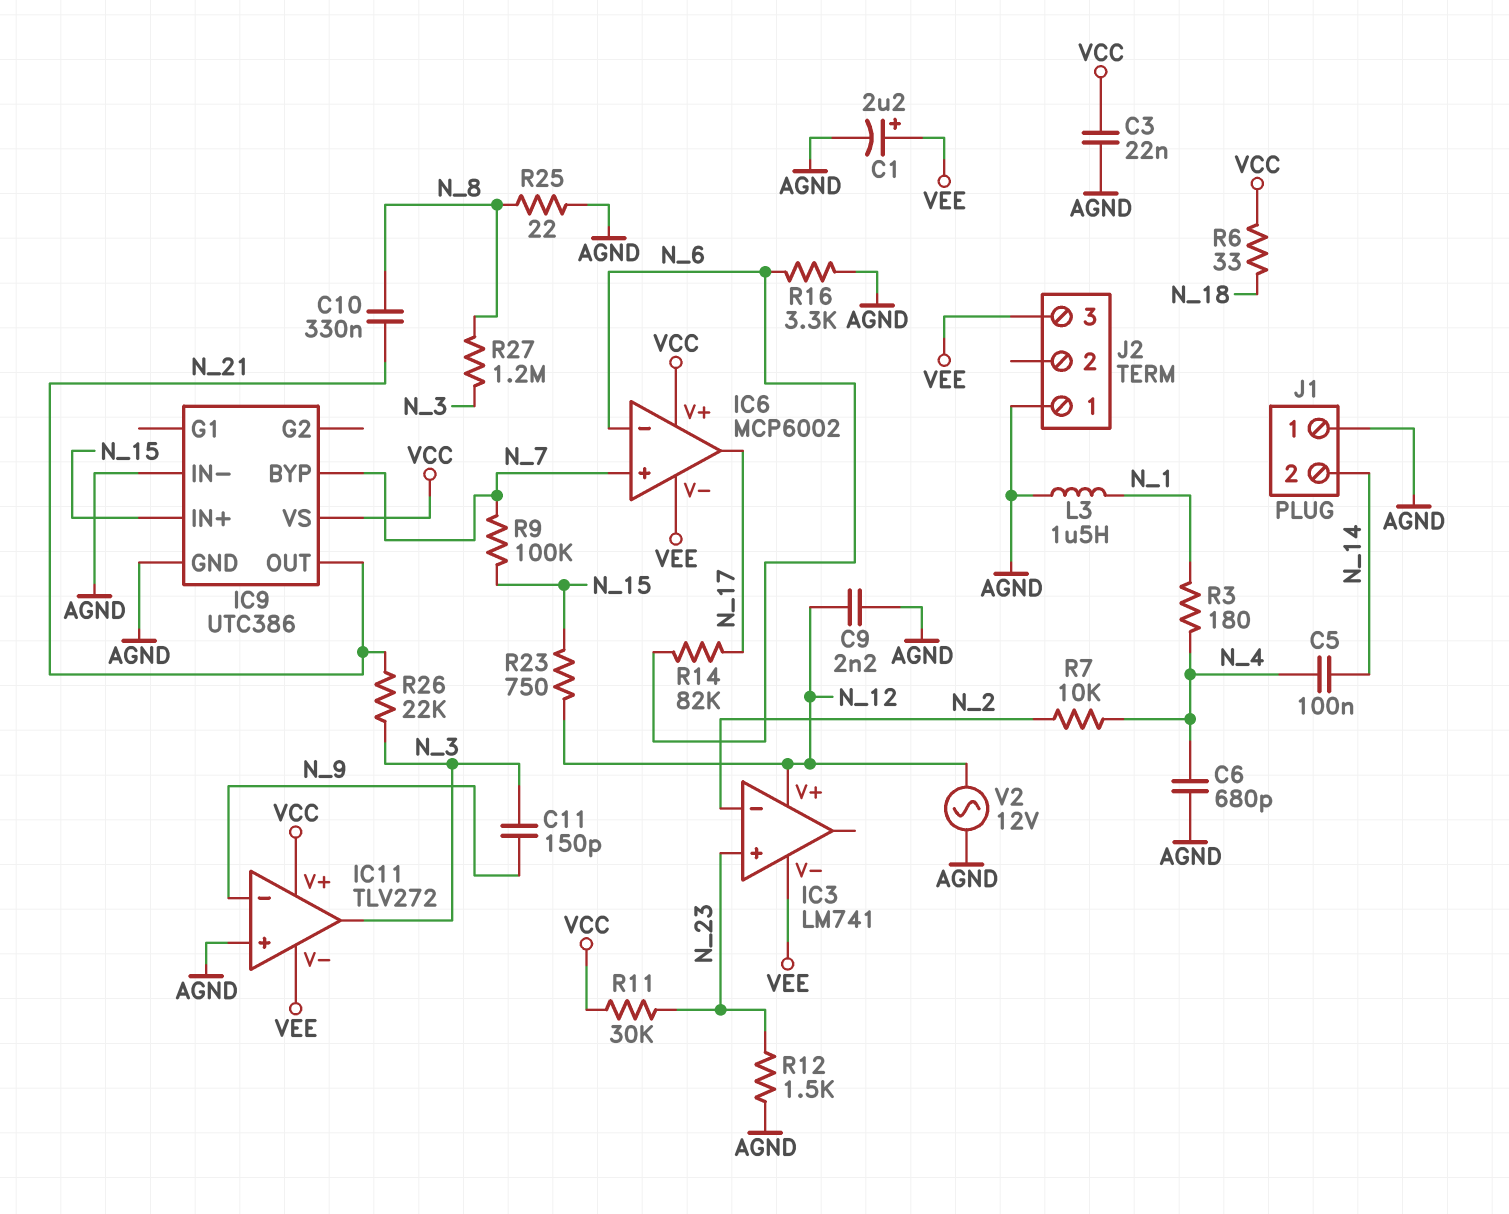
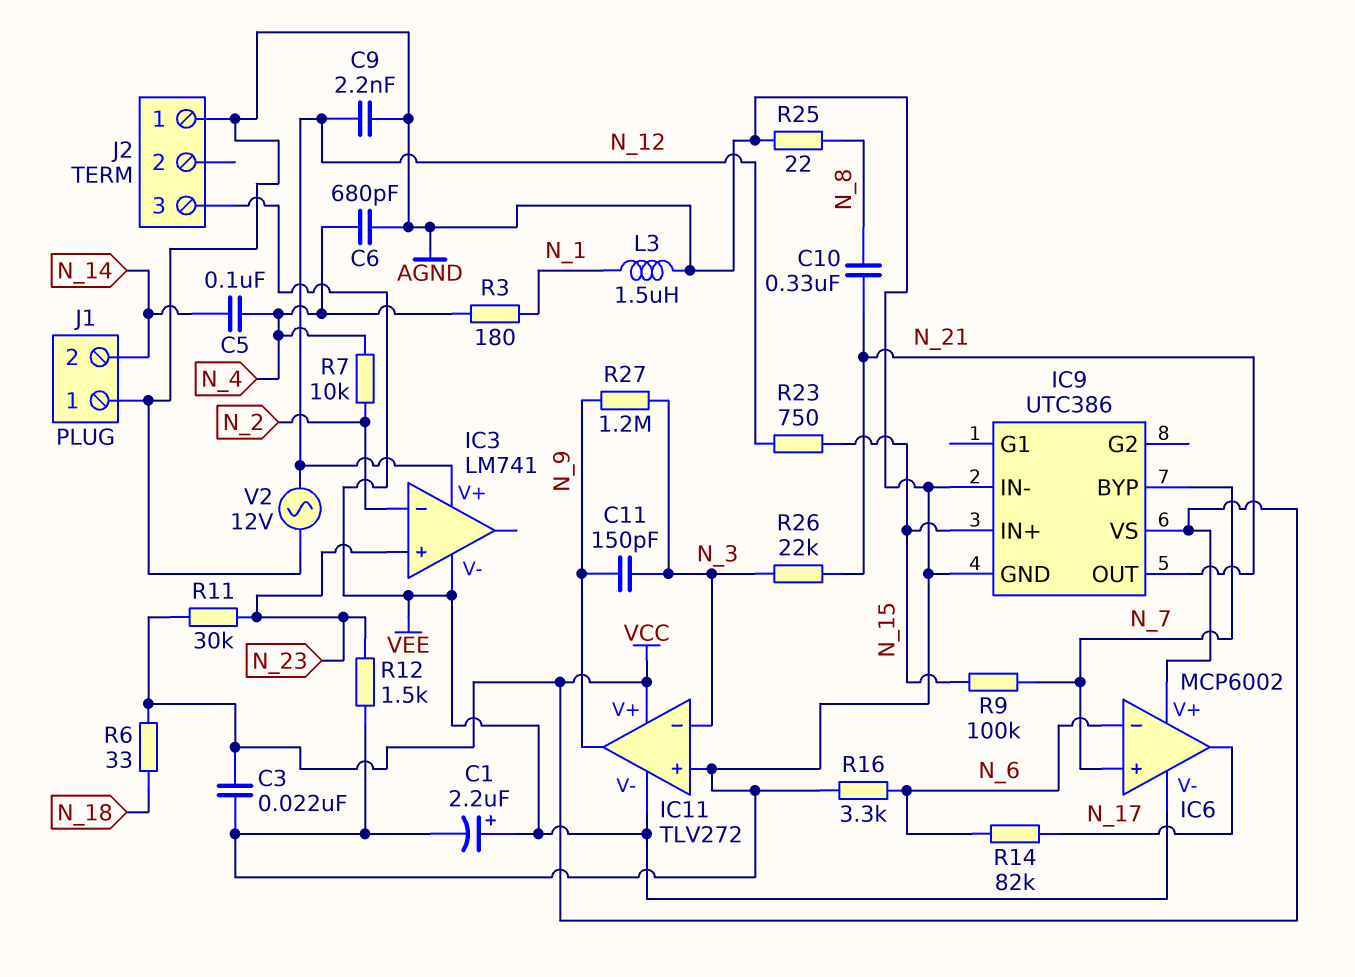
IC11 pin in-: N_9 -> N_3
IC11 pin out: N_3 -> N_9
R27: 1.2M (N_3, N_8) -> 1.2M (N_3, N_9)

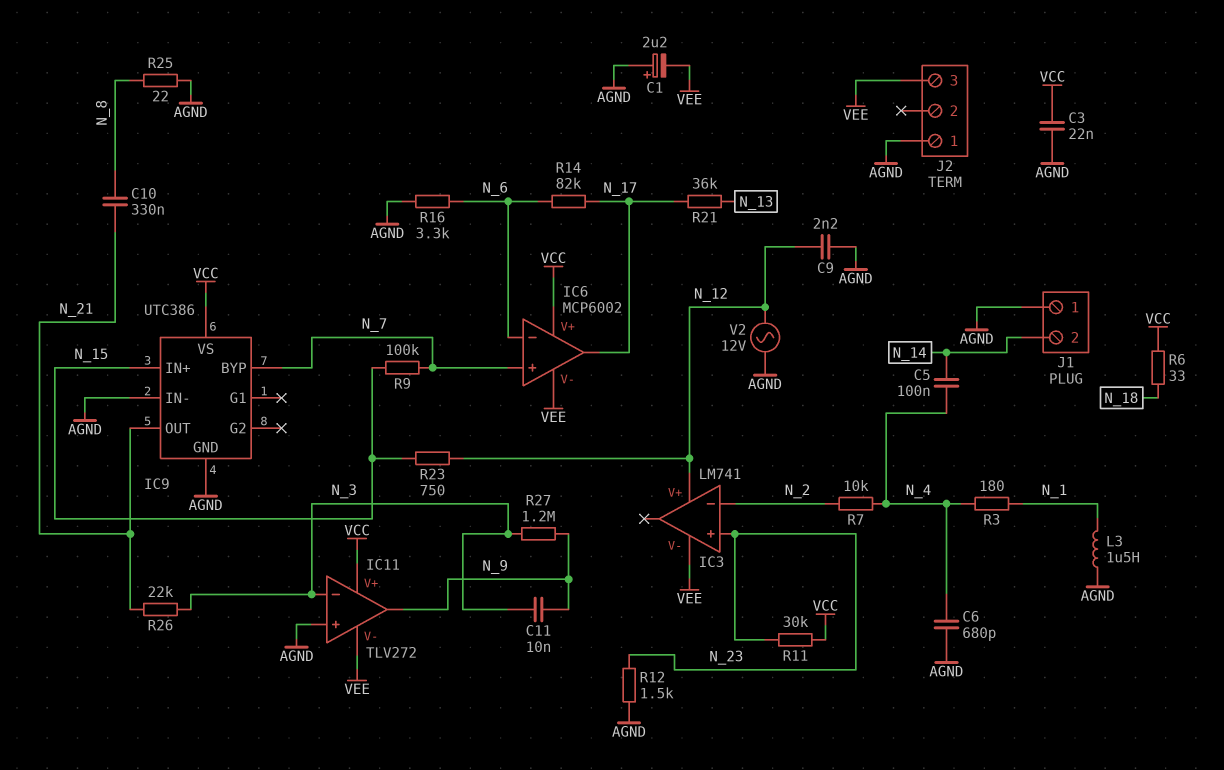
C1: 2.2uF (plus VEE, minus AGND) -> 2.2uF (plus AGND, minus VEE)
C11: 150pF (N_3, N_9) -> 10nF (N_3, N_9)
R21: none -> 36k (N_13, N_17)

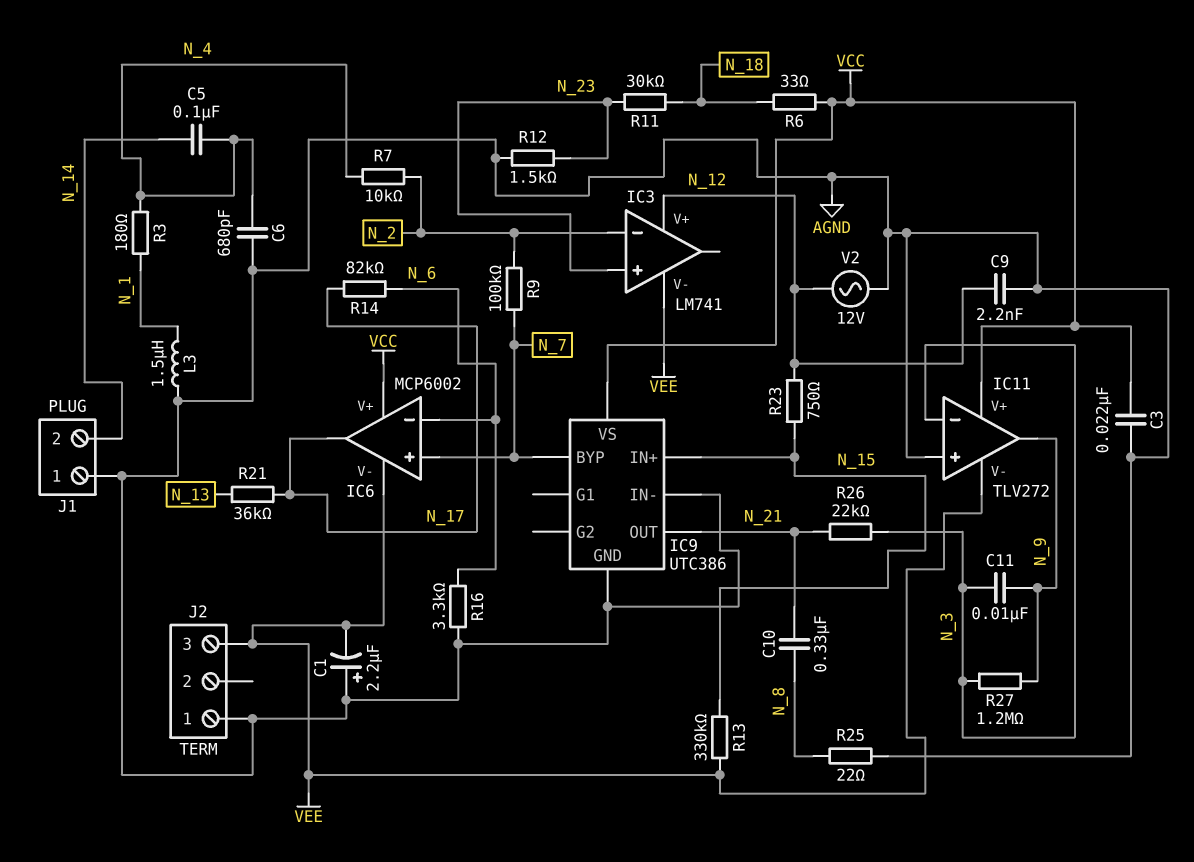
R9: 100k (N_7, N_15) -> 100k (N_2, N_7)
R11: 30k (N_23, VCC) -> 30k (N_18, N_23)
R13: none -> 330k (N_15, VEE)

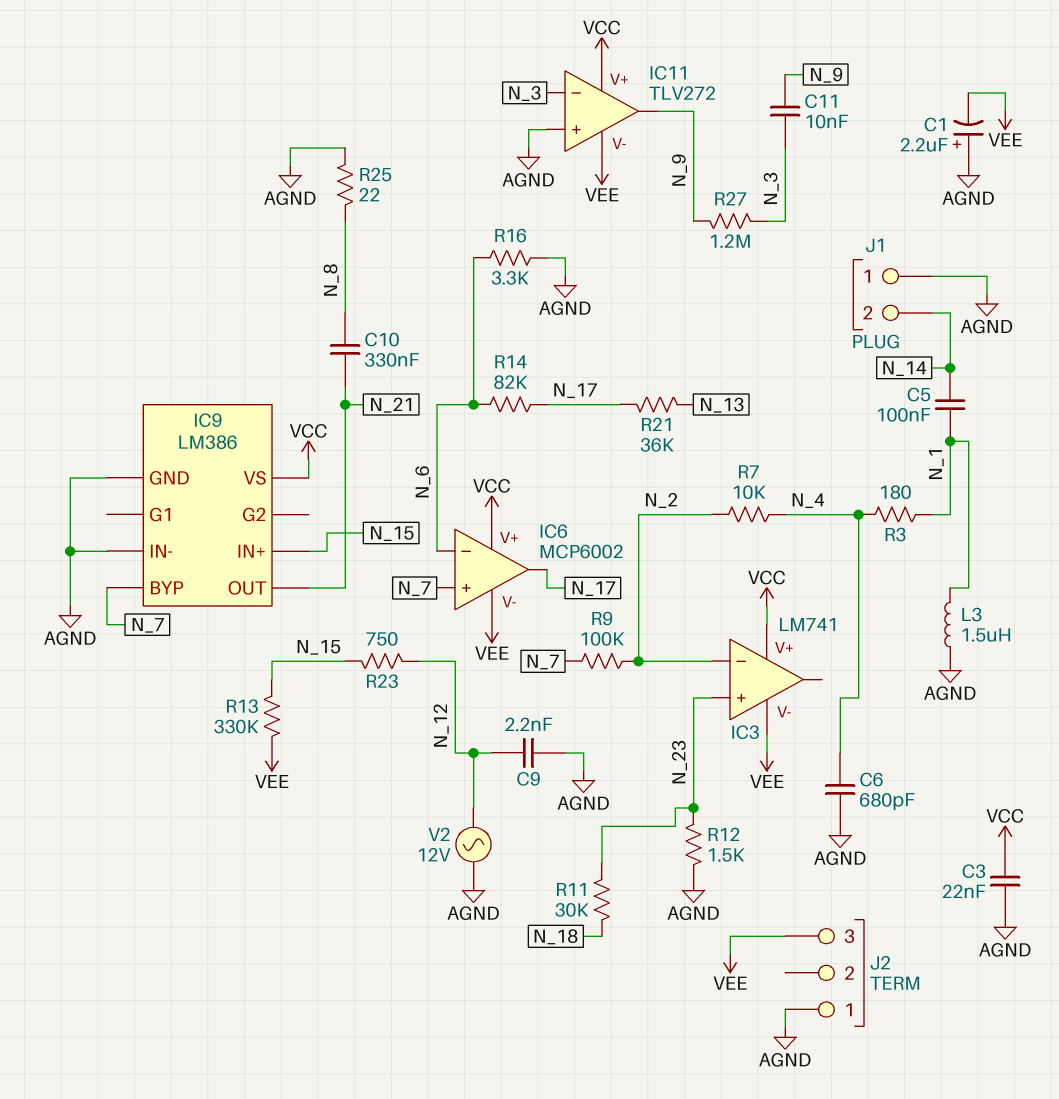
C5: 100nF (N_4, N_14) -> 100nF (N_1, N_14)
IC3 pin V+: N_12 -> VCC
IC9: UTC386 -> LM386
R6: 33 (N_18, VCC) -> none
R26: 22k (N_3, N_21) -> none

